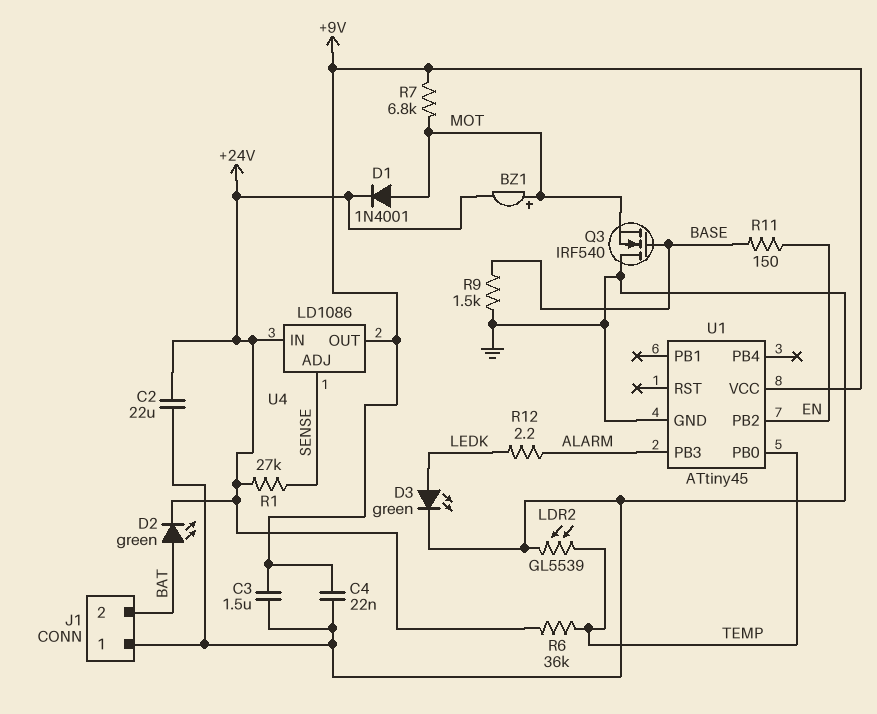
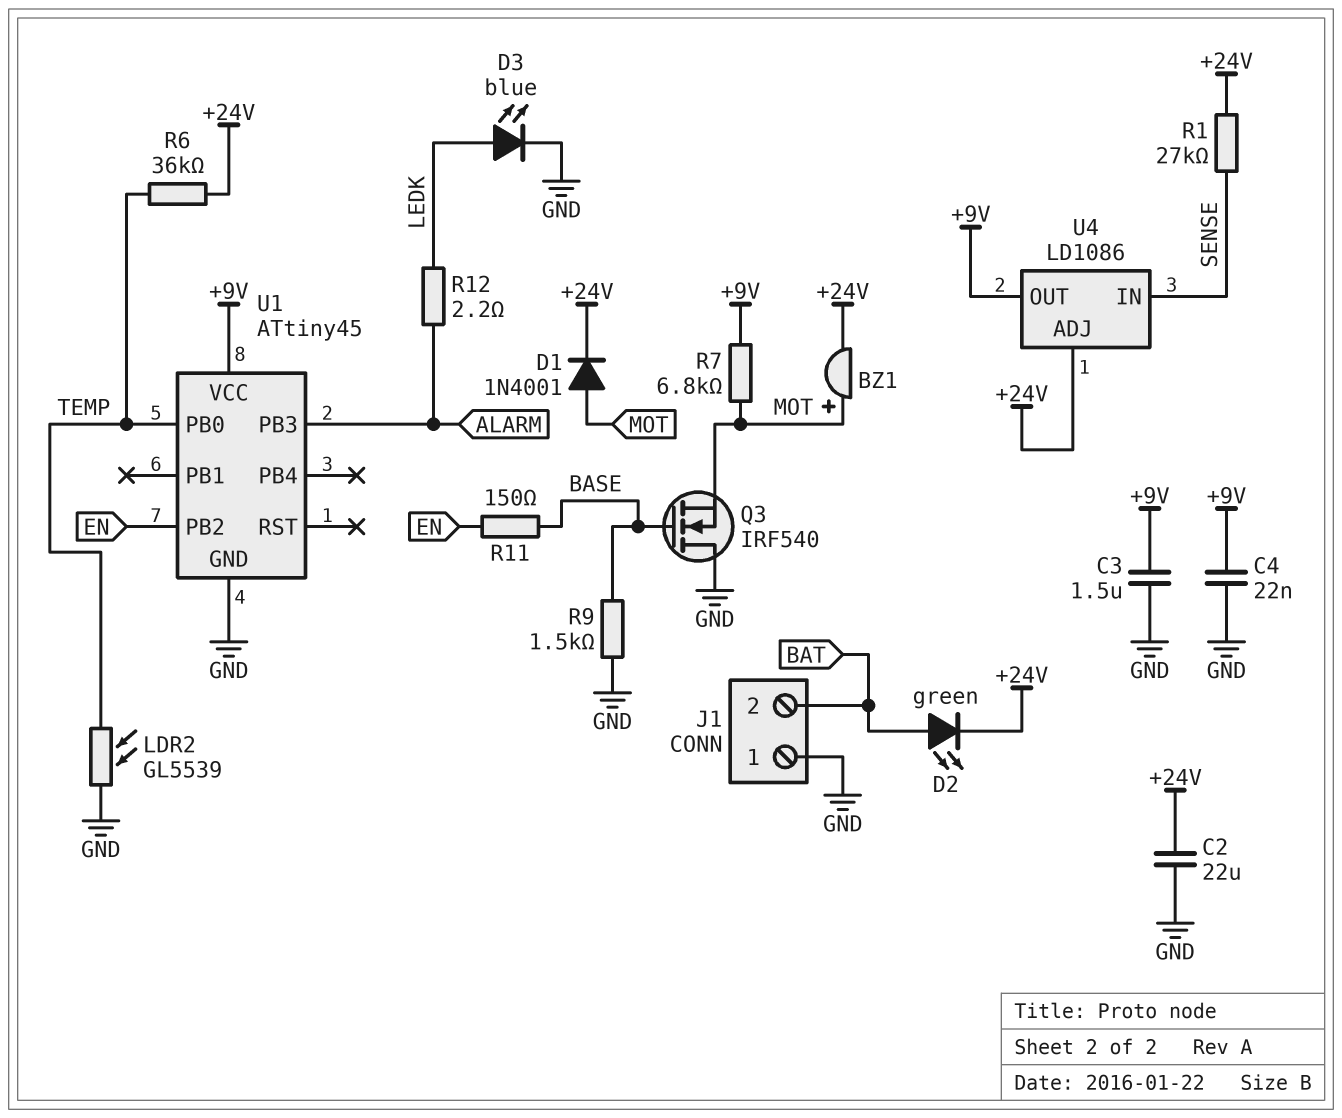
D3: LED green (A LEDK, K GND) -> LED blue (A LEDK, K GND)
U4 pin ADJ: SENSE -> +24V
U4 pin IN: +24V -> SENSE

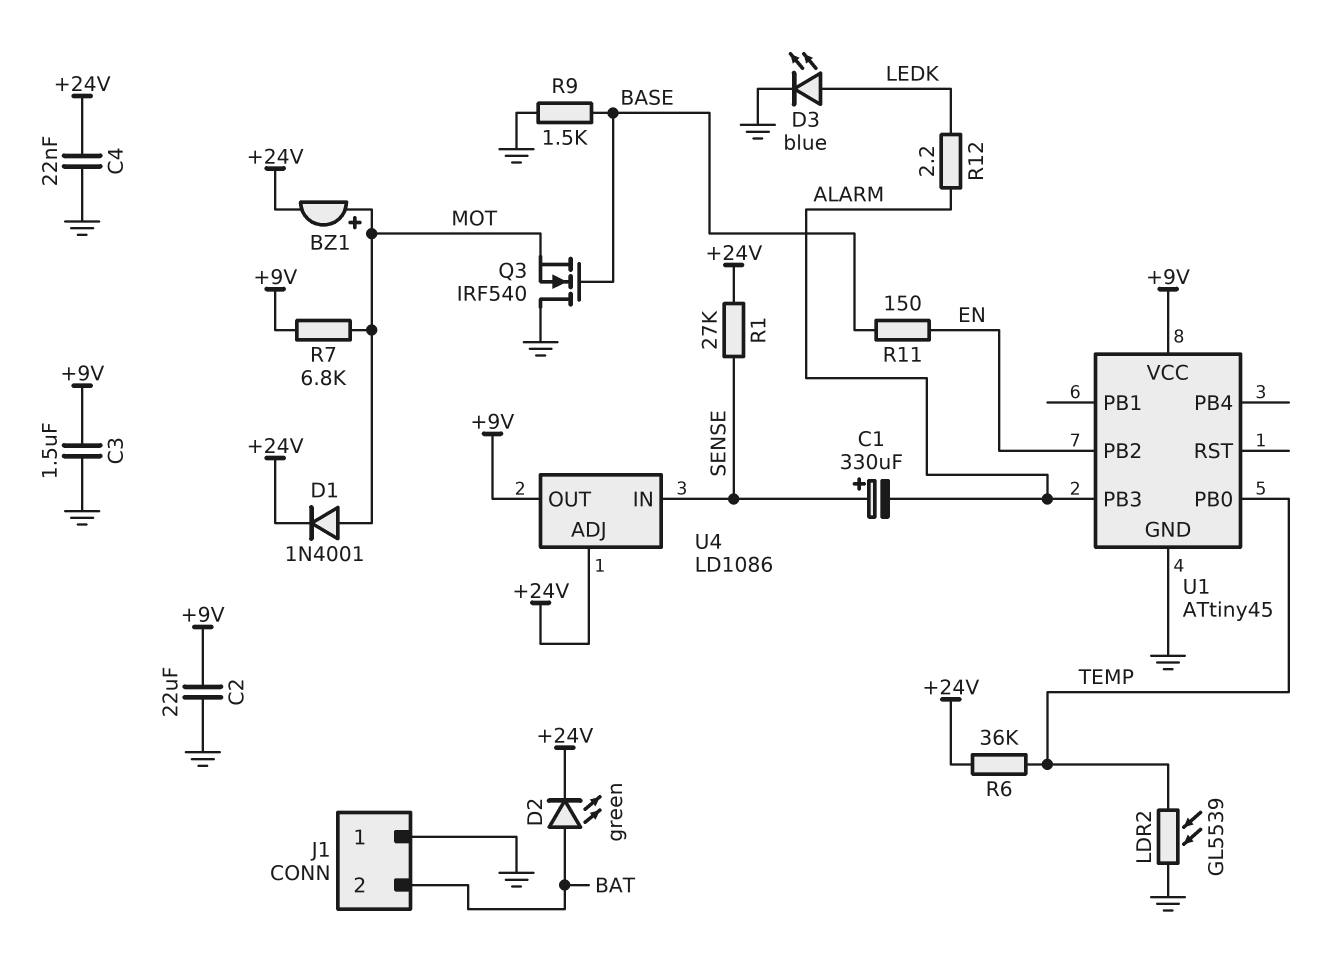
C1: none -> 330uF (plus SENSE, minus ALARM)
C2: 22uF (+24V, GND) -> 22uF (+9V, GND)
C4: 22nF (+9V, GND) -> 22nF (+24V, GND)

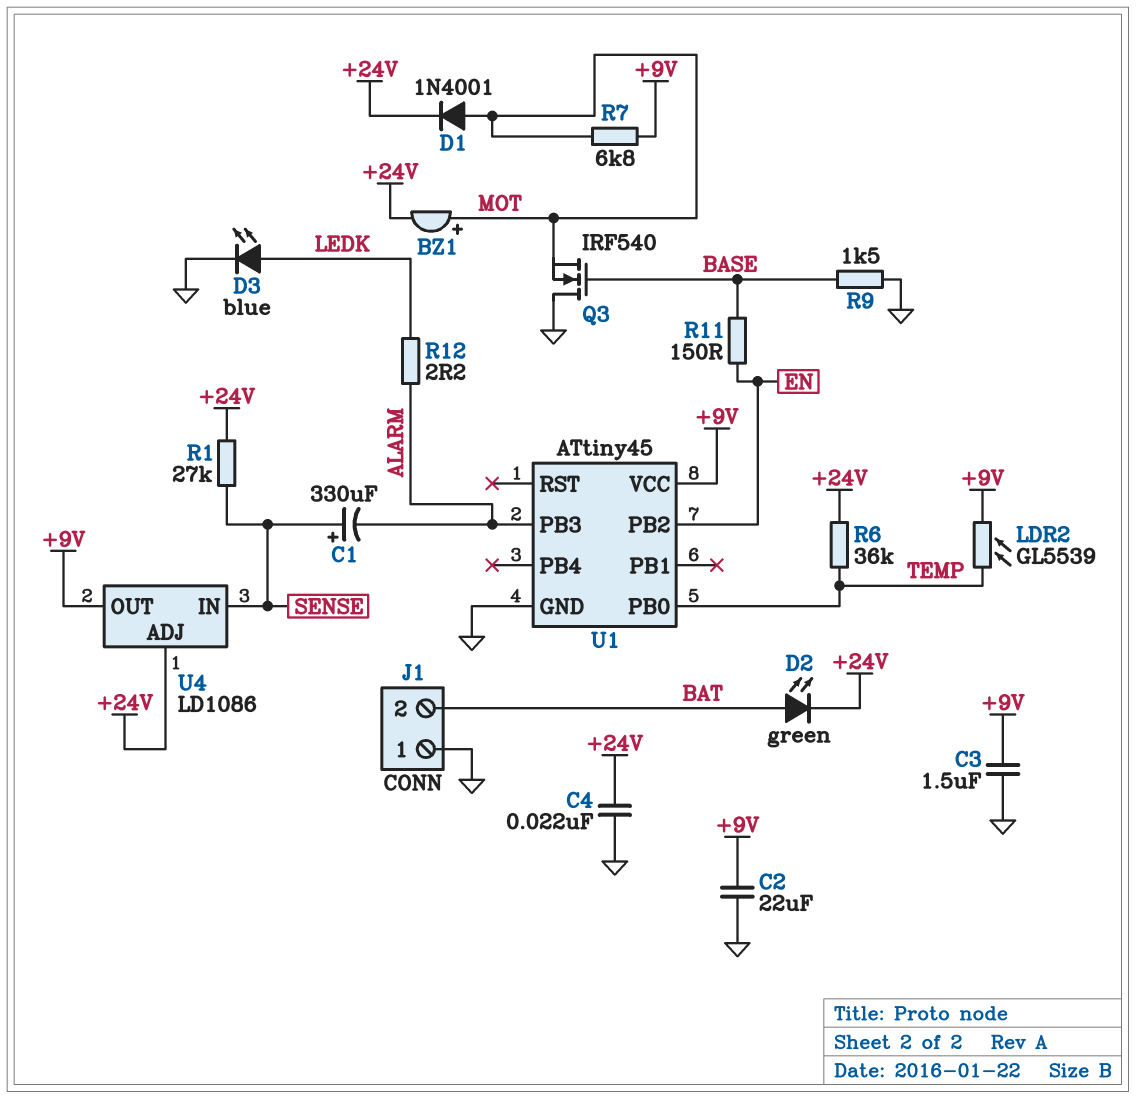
LDR2: GL5539 (GND, TEMP) -> GL5539 (+9V, TEMP)

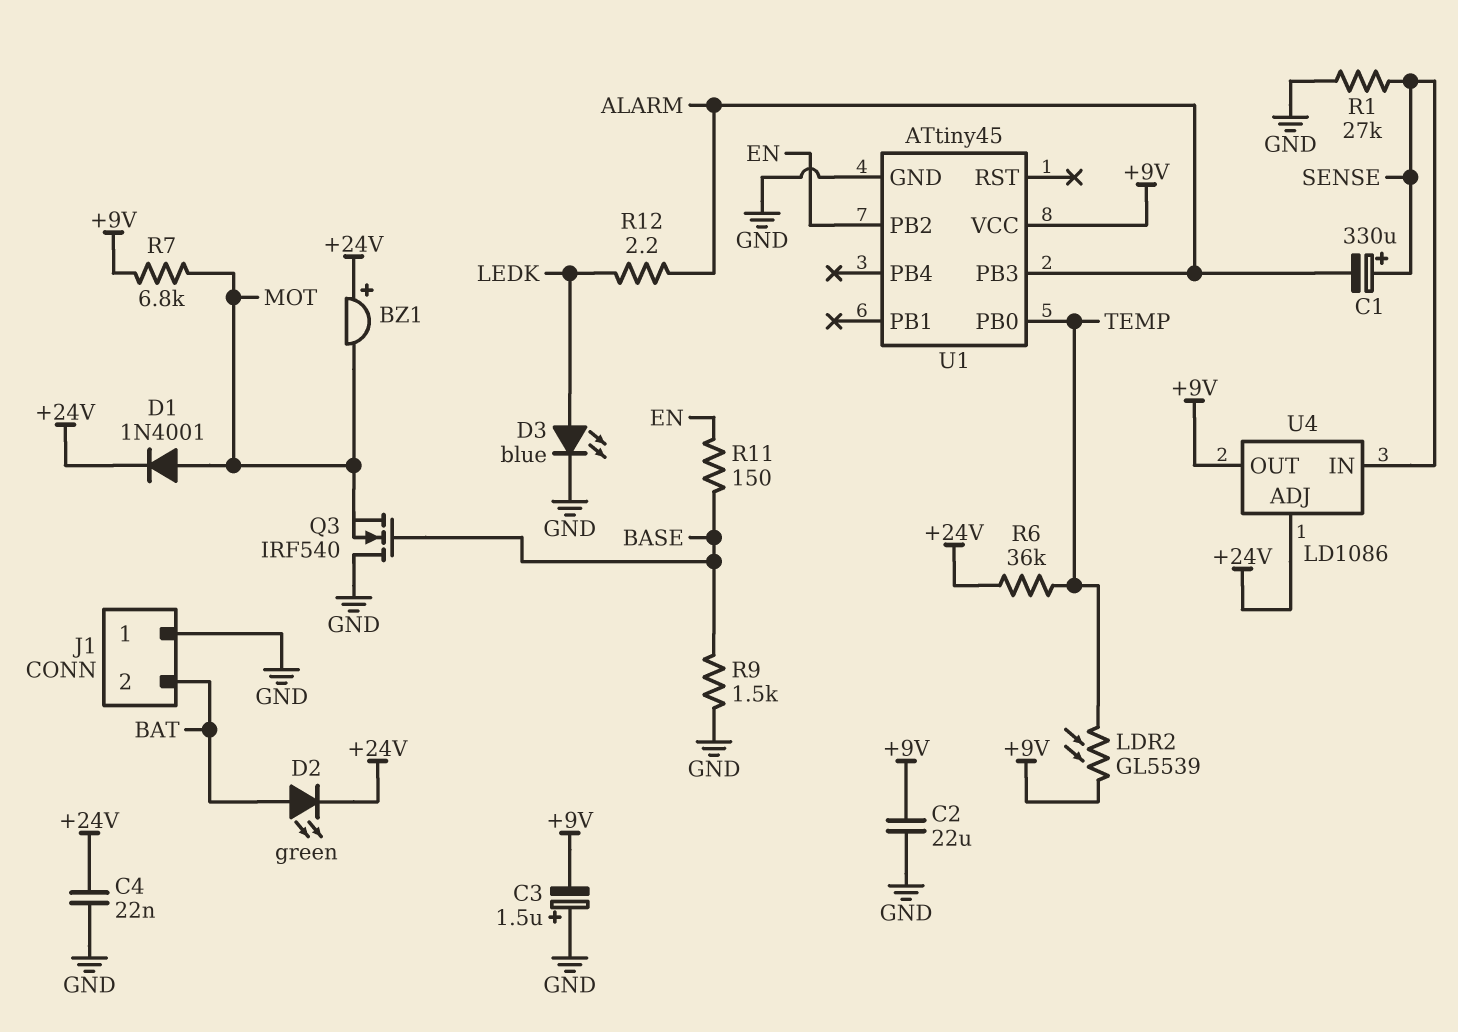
BZ1: buzzer (plus MOT, minus +24V) -> buzzer (plus +24V, minus MOT)
C3: 1.5uF (+9V, GND) -> 1.5uF (plus GND, minus +9V)
R1: 27k (+24V, SENSE) -> 27k (GND, SENSE)

